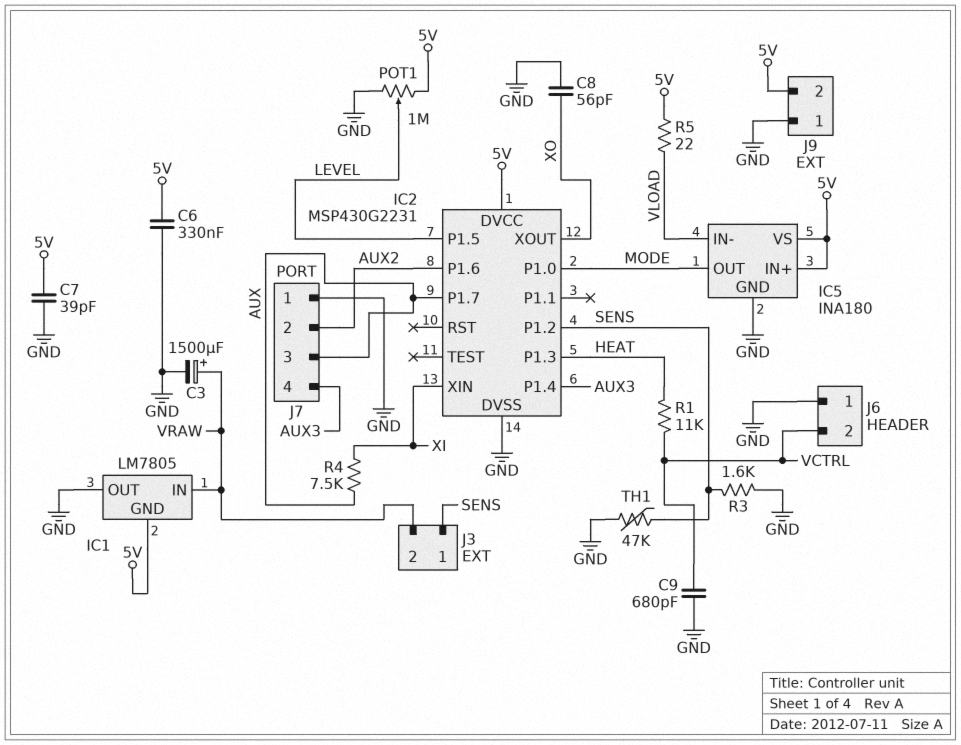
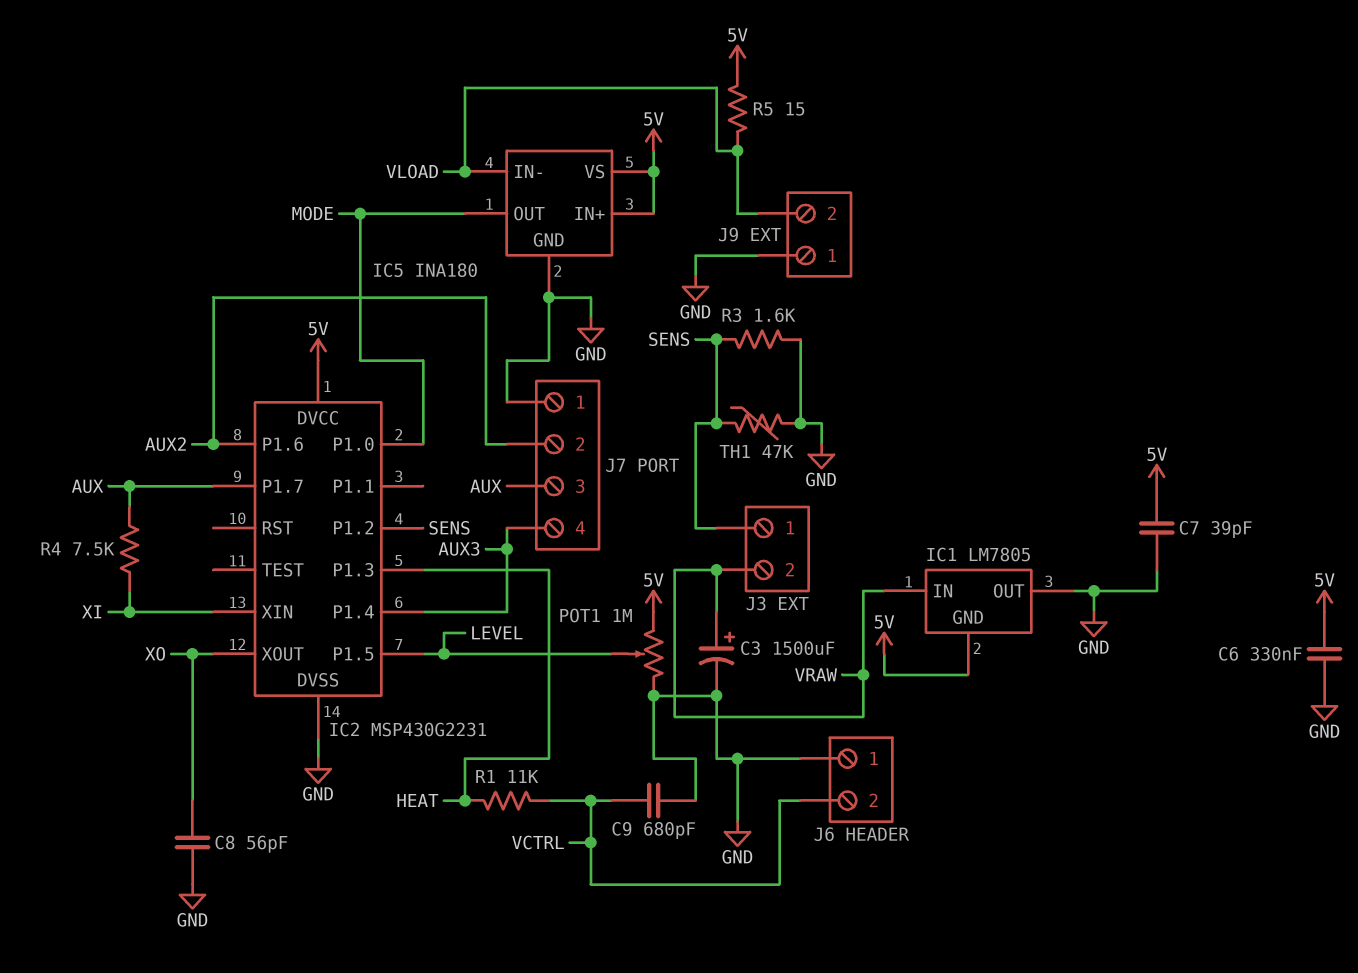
J9 pin 2: 5V -> VLOAD
R5: 22 (5V, VLOAD) -> 15 (5V, VLOAD)

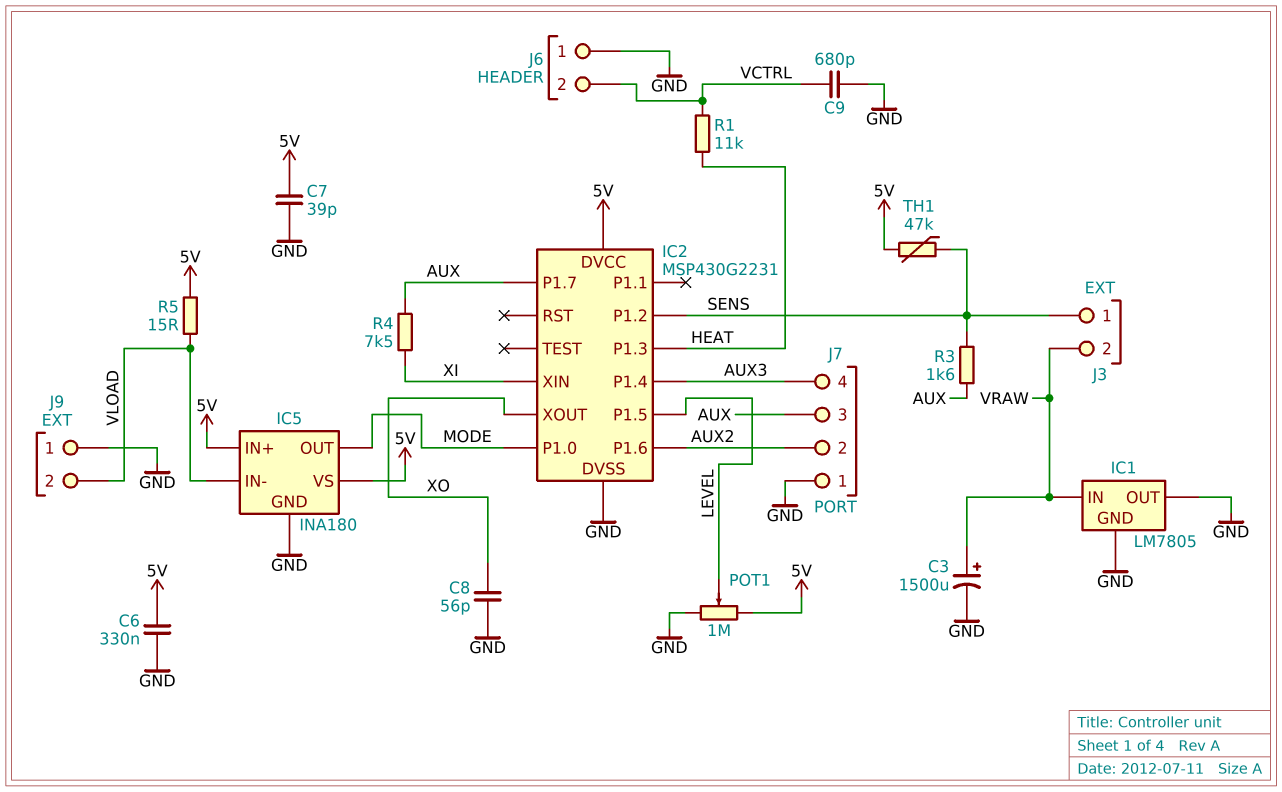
IC1 pin GND: 5V -> GND
R3: 1.6k (GND, SENS) -> 1.6k (AUX, SENS)
TH1: 47k (GND, SENS) -> 47k (5V, SENS)

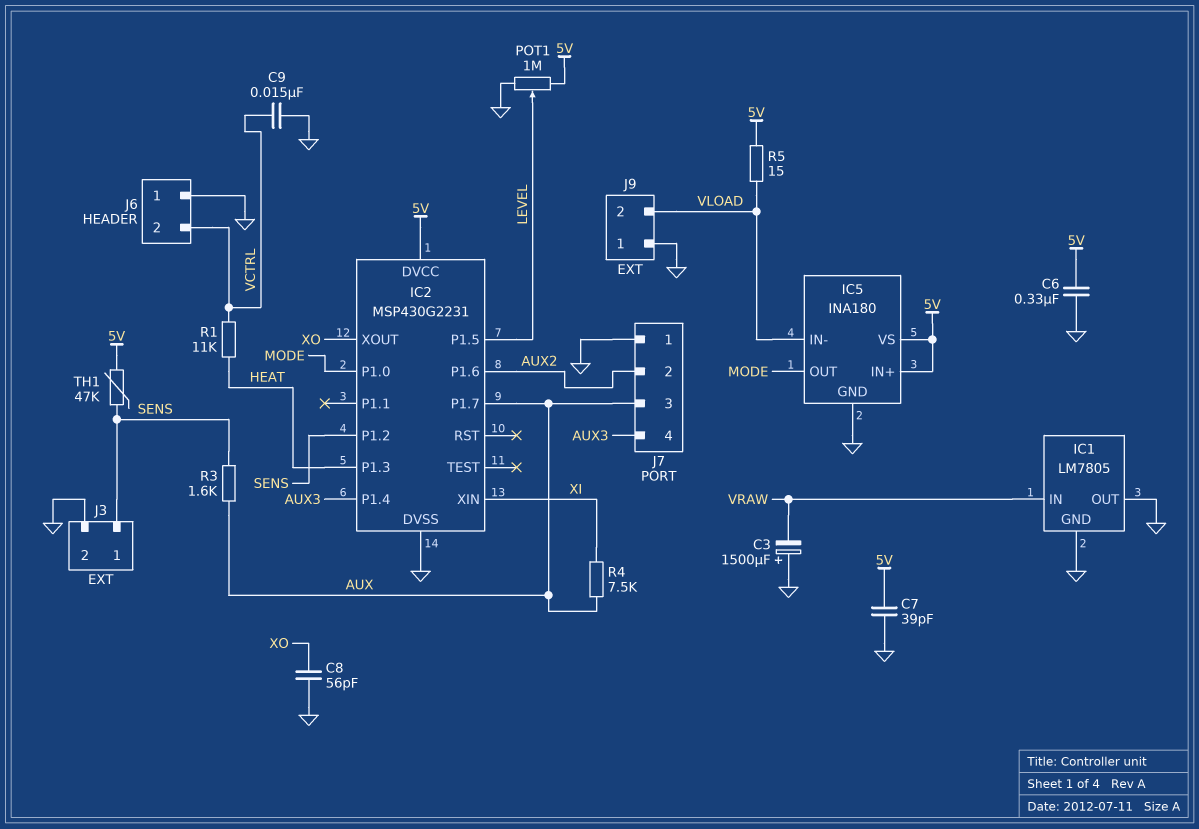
C3: 1500uF (plus VRAW, minus GND) -> 1500uF (plus GND, minus VRAW)
C9: 680pF (GND, VCTRL) -> 15nF (GND, VCTRL)
J3 pin 2: VRAW -> GND

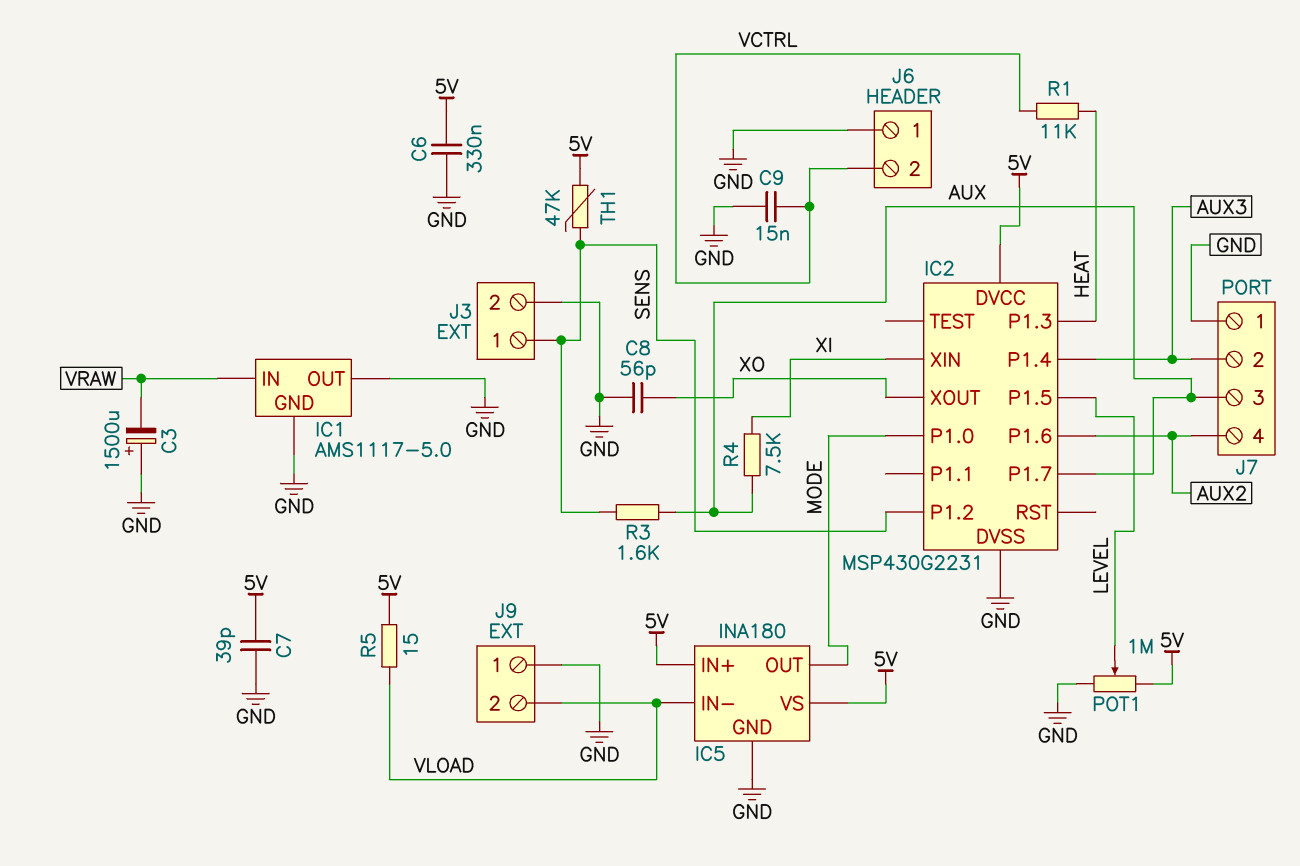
IC1: LM7805 -> AMS1117-5.0
J7 pin 2: AUX2 -> AUX3
J7 pin 4: AUX3 -> AUX2

